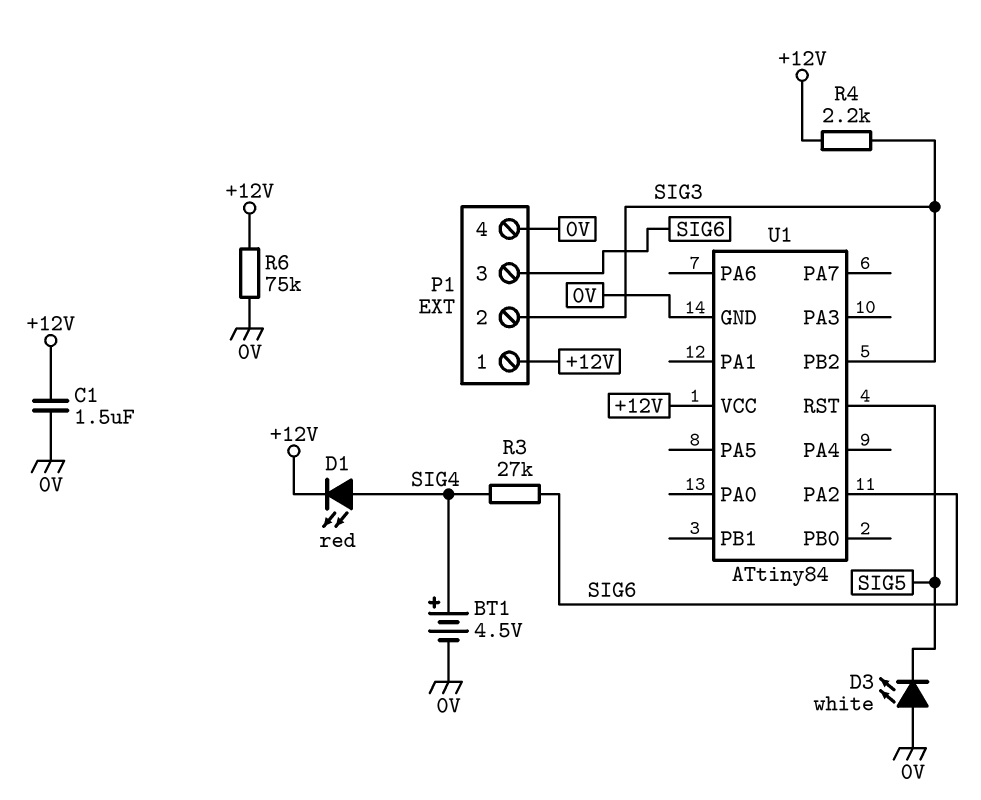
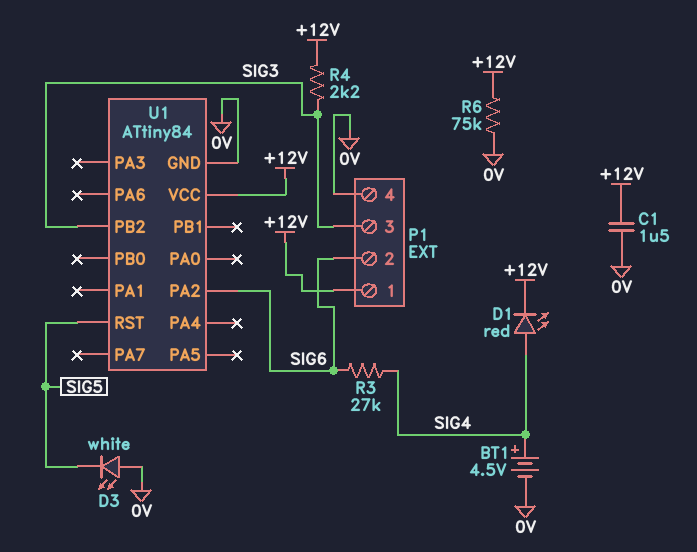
P1 pin 2: SIG3 -> SIG6
P1 pin 3: SIG6 -> SIG3

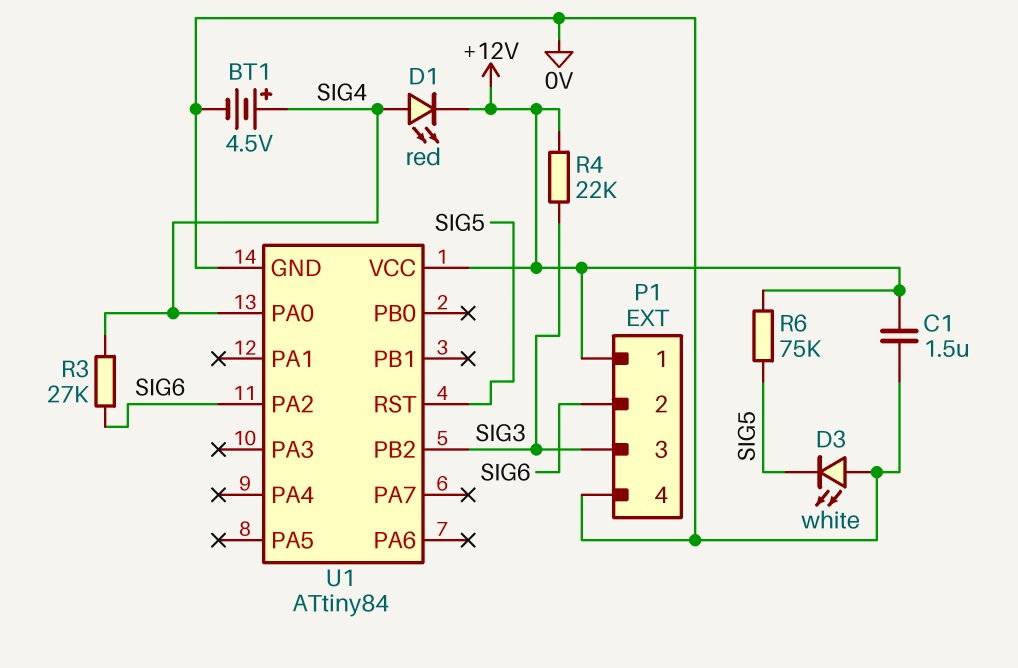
R4: 2.2k (+12V, SIG3) -> 22k (+12V, SIG3)
R6: 75k (+12V, 0V) -> 75k (+12V, SIG5)
U1 pin PA0: none -> SIG4

